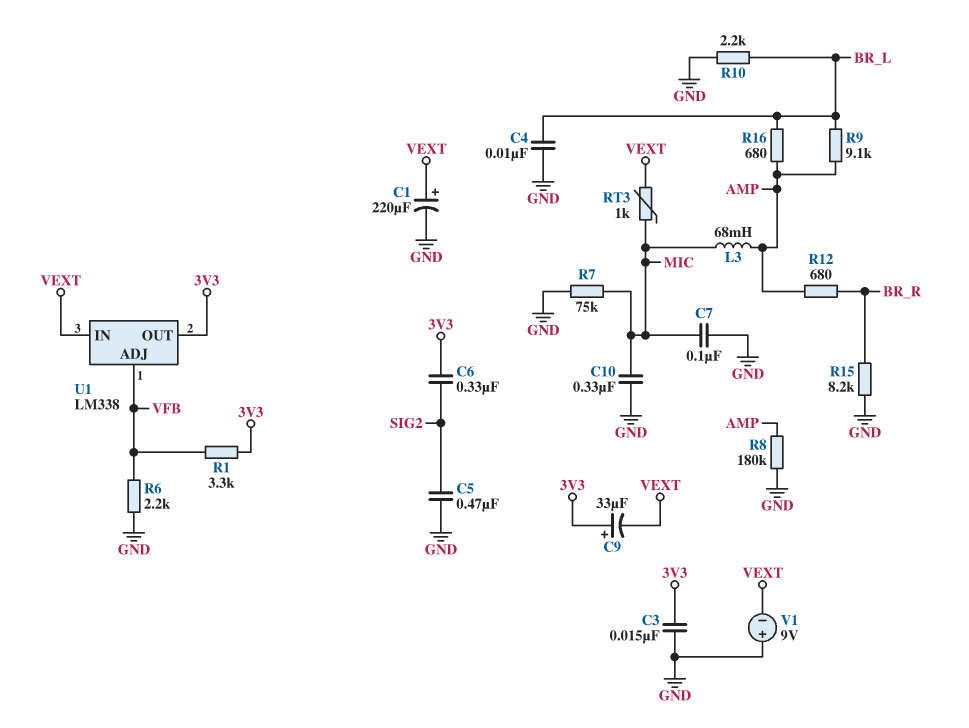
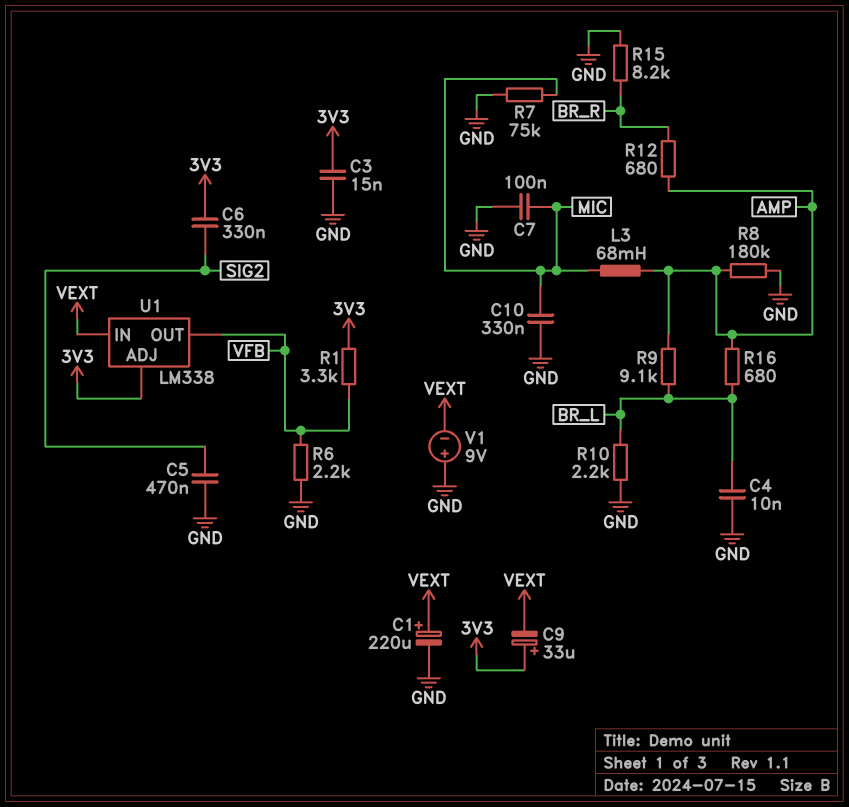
RT3: 1k (MIC, VEXT) -> none
U1 pin ADJ: VFB -> 3V3
U1 pin OUT: 3V3 -> VFB

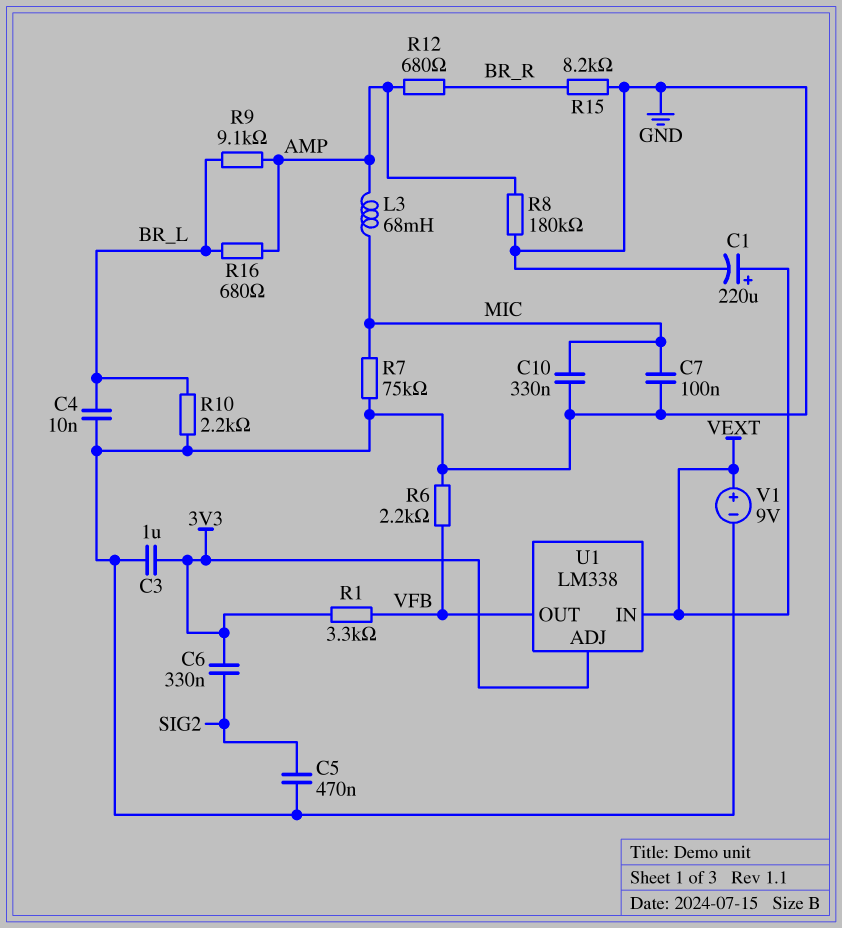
C3: 15nF (3V3, GND) -> 1uF (3V3, GND)
C9: 33uF (plus 3V3, minus VEXT) -> none
V1: 9V (plus GND, minus VEXT) -> 9V (plus VEXT, minus GND)

